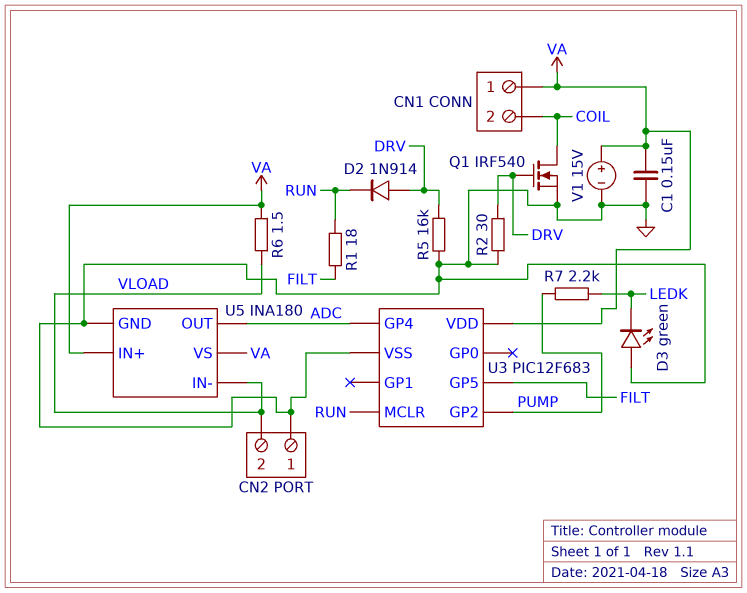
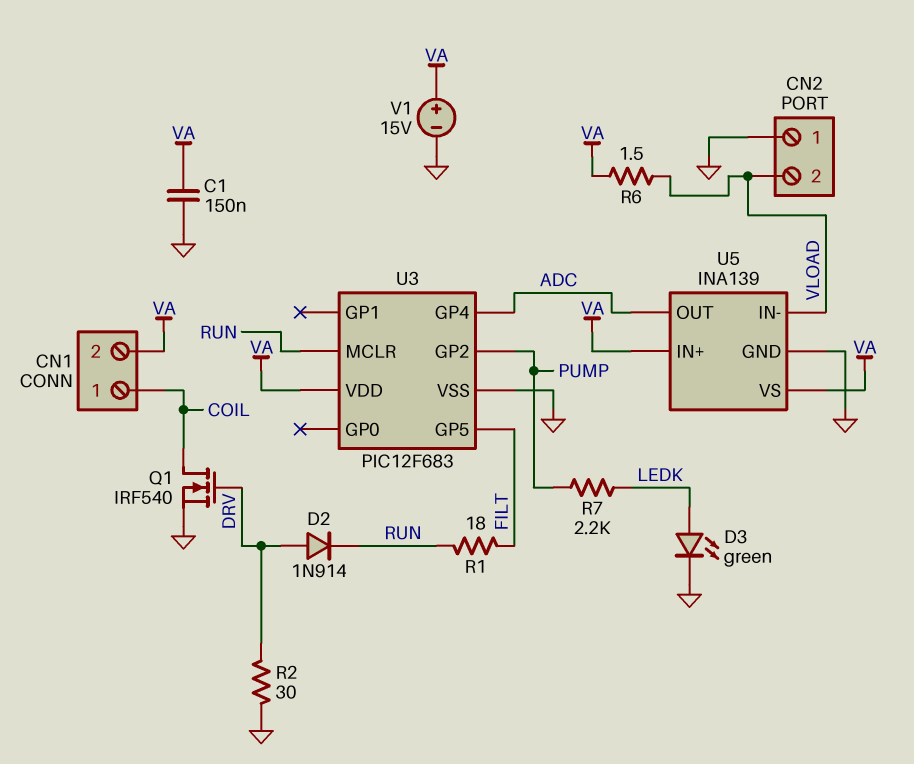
CN1 pin 1: VA -> COIL
CN1 pin 2: COIL -> VA
D3: LED green (A GND, K LEDK) -> LED green (A LEDK, K GND)
R5: 16k (DRV, GND) -> none
U5: INA180 -> INA139

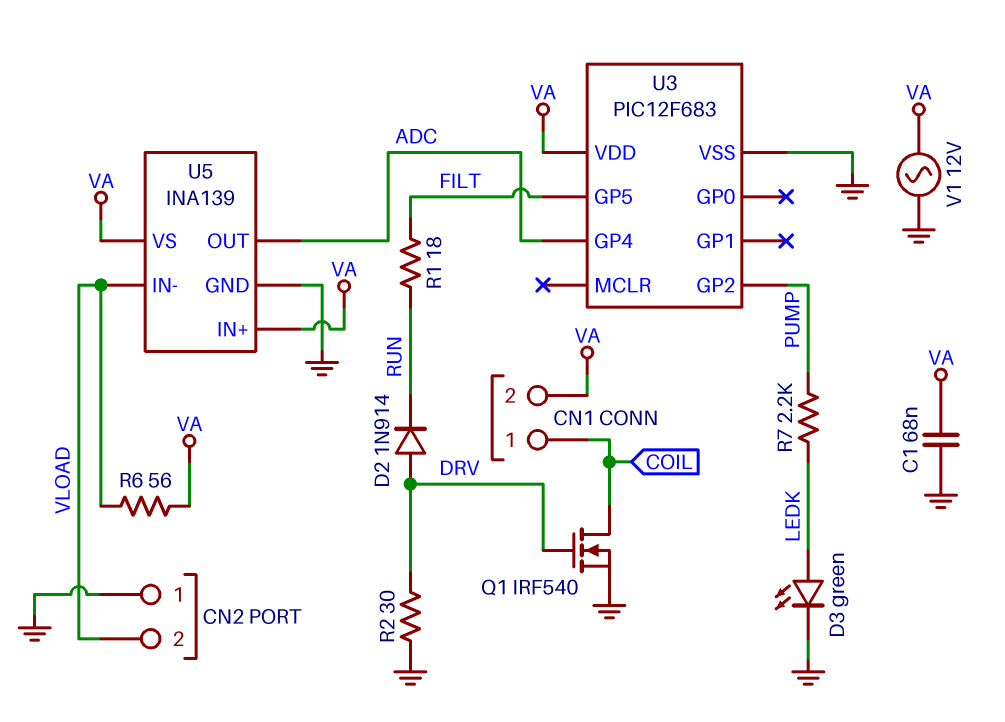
C1: 150nF (GND, VA) -> 68nF (GND, VA)
R6: 1.5 (VA, VLOAD) -> 56 (VA, VLOAD)
U3 pin MCLR: RUN -> none
V1: 15V (plus VA, minus GND) -> AC 12V (GND, VA)

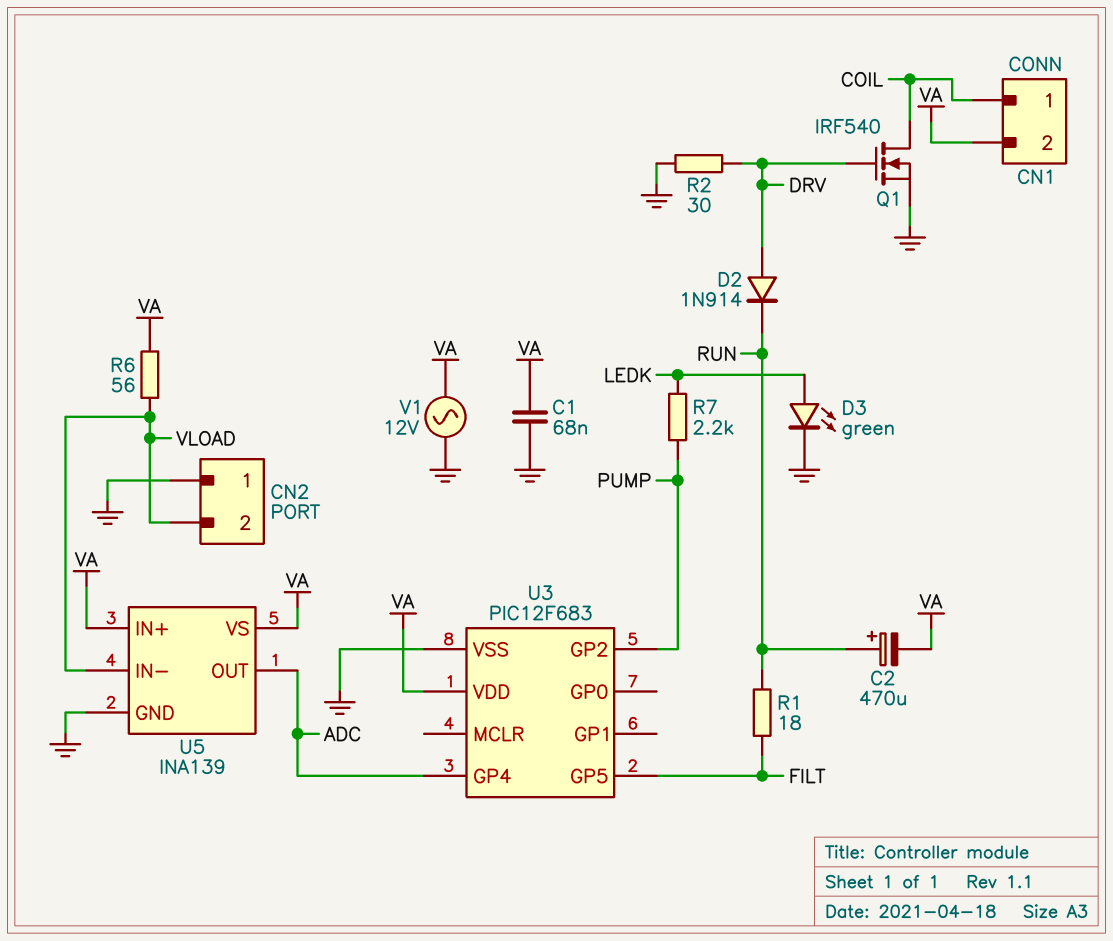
C2: none -> 470uF (plus RUN, minus VA)

